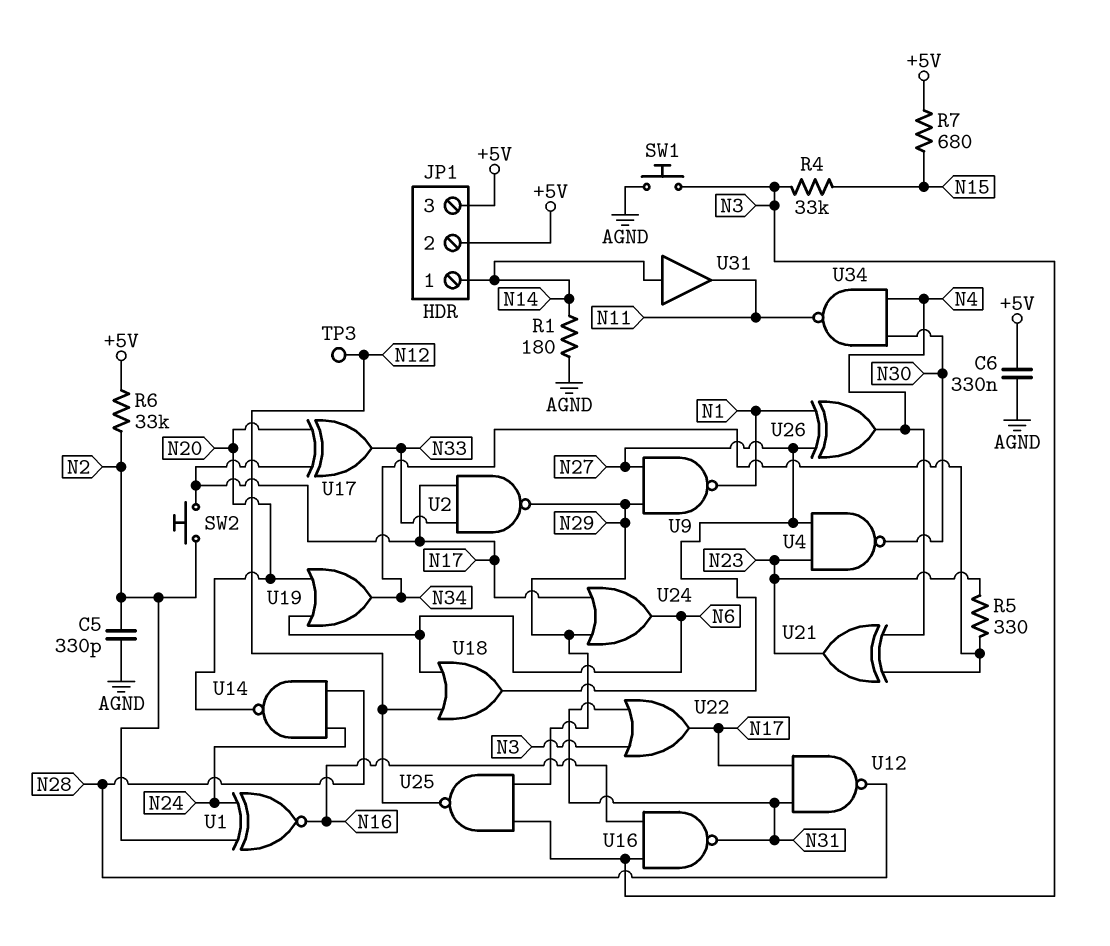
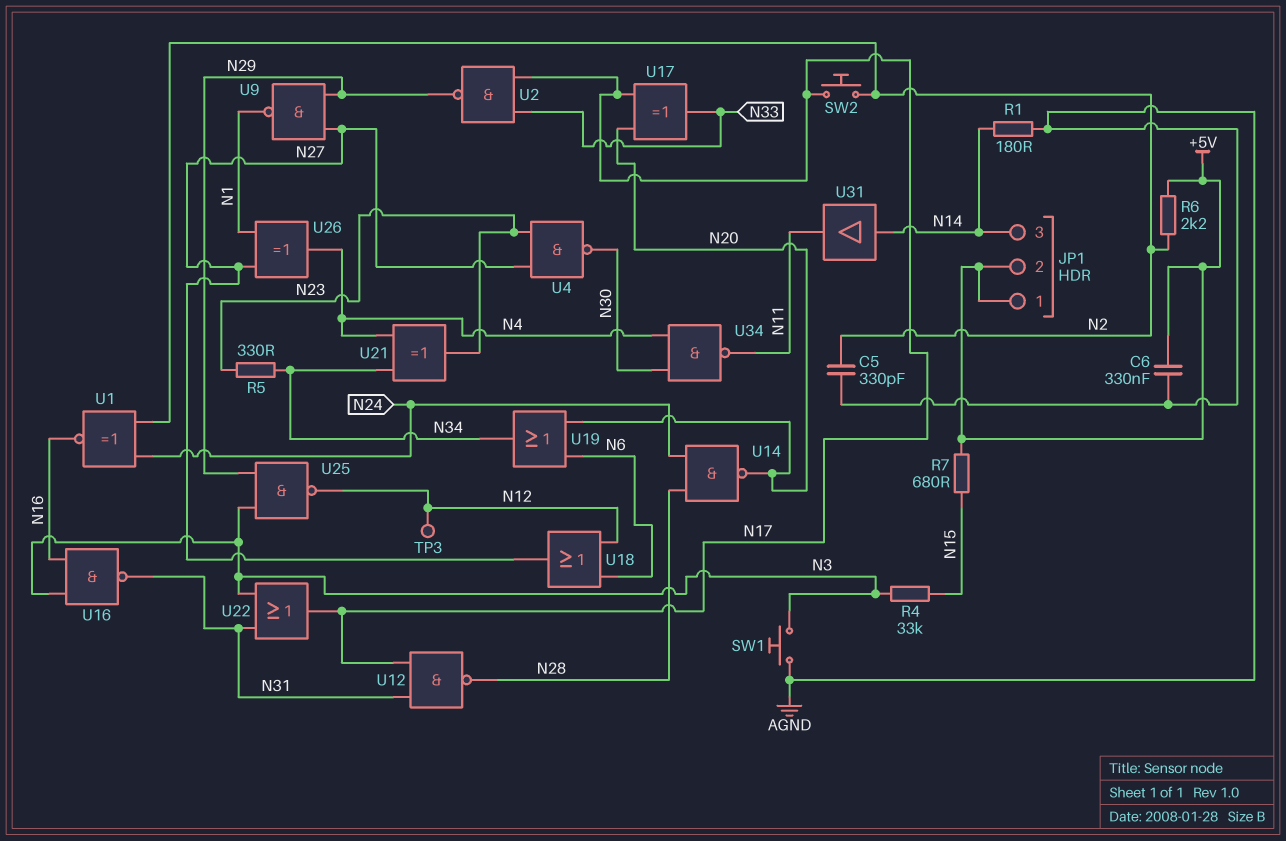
JP1 pin 1: N14 -> +5V
JP1 pin 3: +5V -> N14
R6: 33k (+5V, N2) -> 2.2k (+5V, N2)
U24: OR (in N17, in N29, out N6) -> none

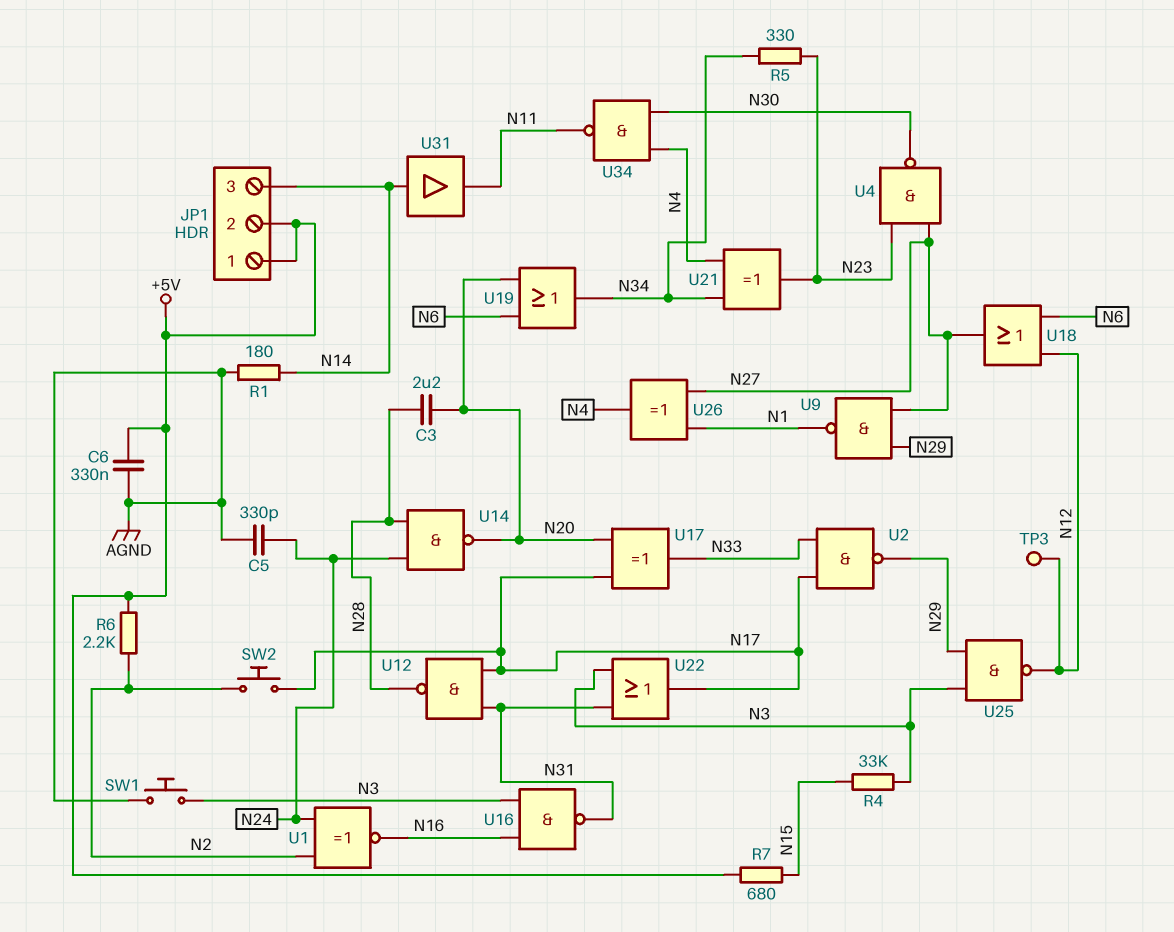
C3: none -> 2.2uF (N20, N28)
C5: 330pF (AGND, N2) -> 330pF (AGND, N24)

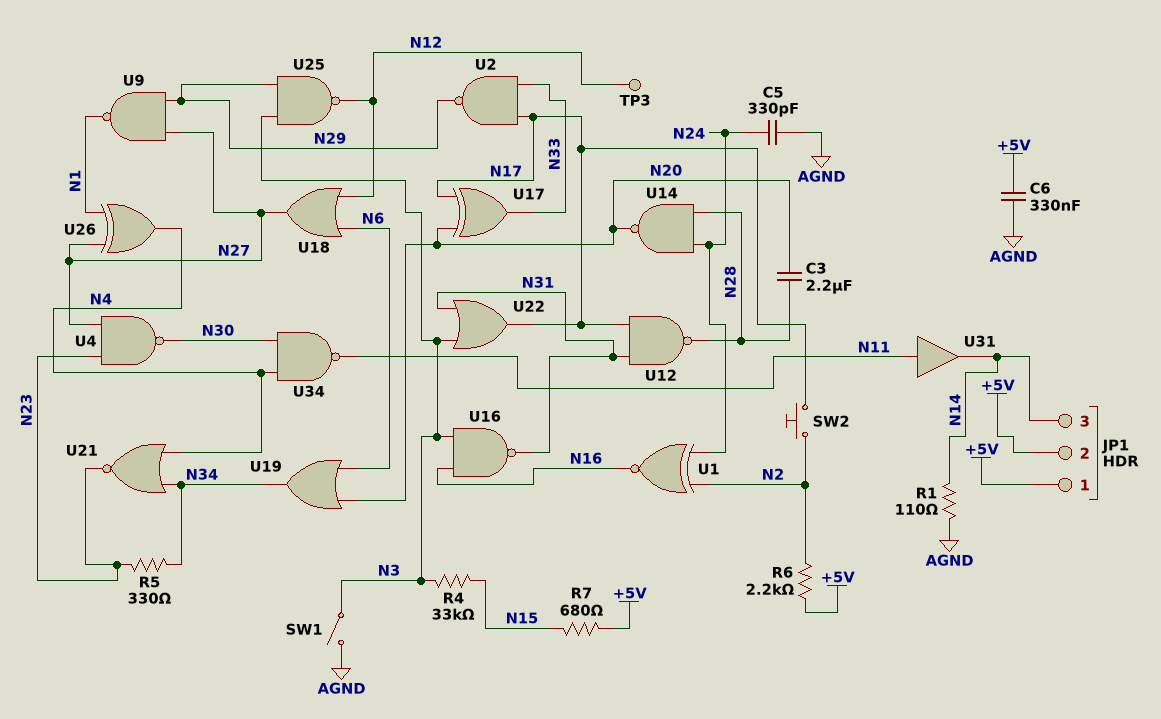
R1: 180 (AGND, N14) -> 110 (AGND, N14)
SW1: button (AGND, N3) -> switch (AGND, N3)
U21: XOR (in N4, in N34, out N23) -> NOR (in N4, in N34, out N23)
U31: buffer (in N14, out N11) -> buffer (in N11, out N14)

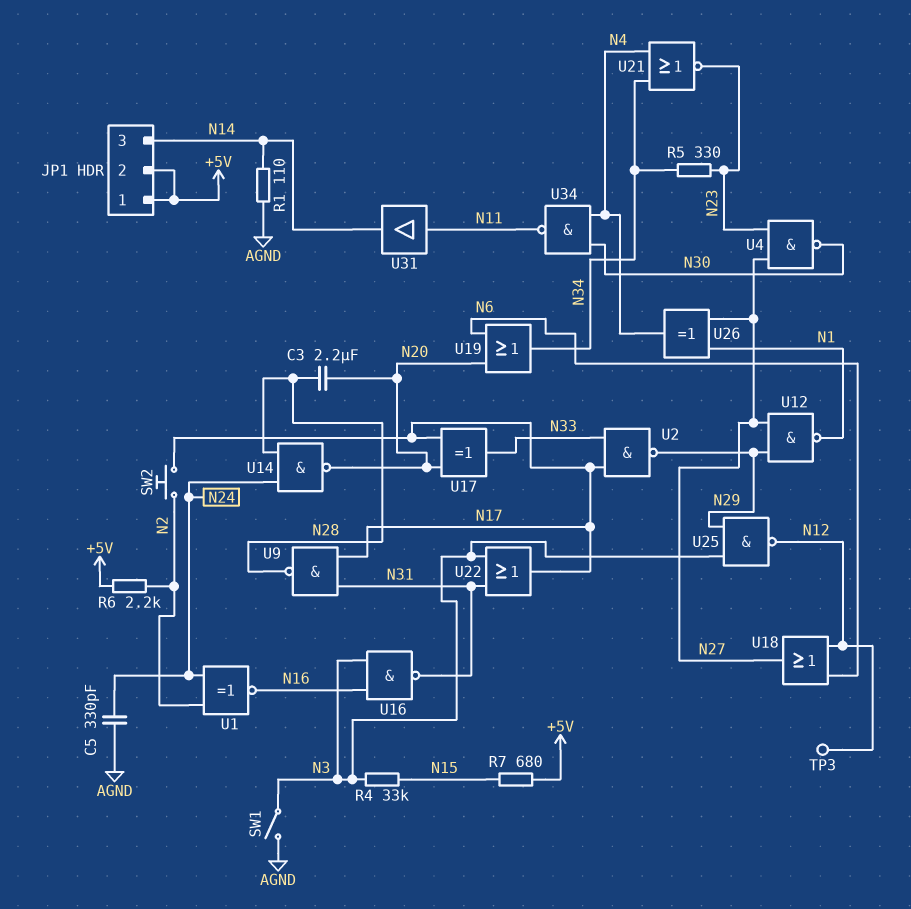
C6: 330nF (+5V, AGND) -> none
U9: NAND (in N27, in N29, out N1) -> NAND (in N17, in N31, out N28)
U12: NAND (in N17, in N31, out N28) -> NAND (in N27, in N29, out N1)

